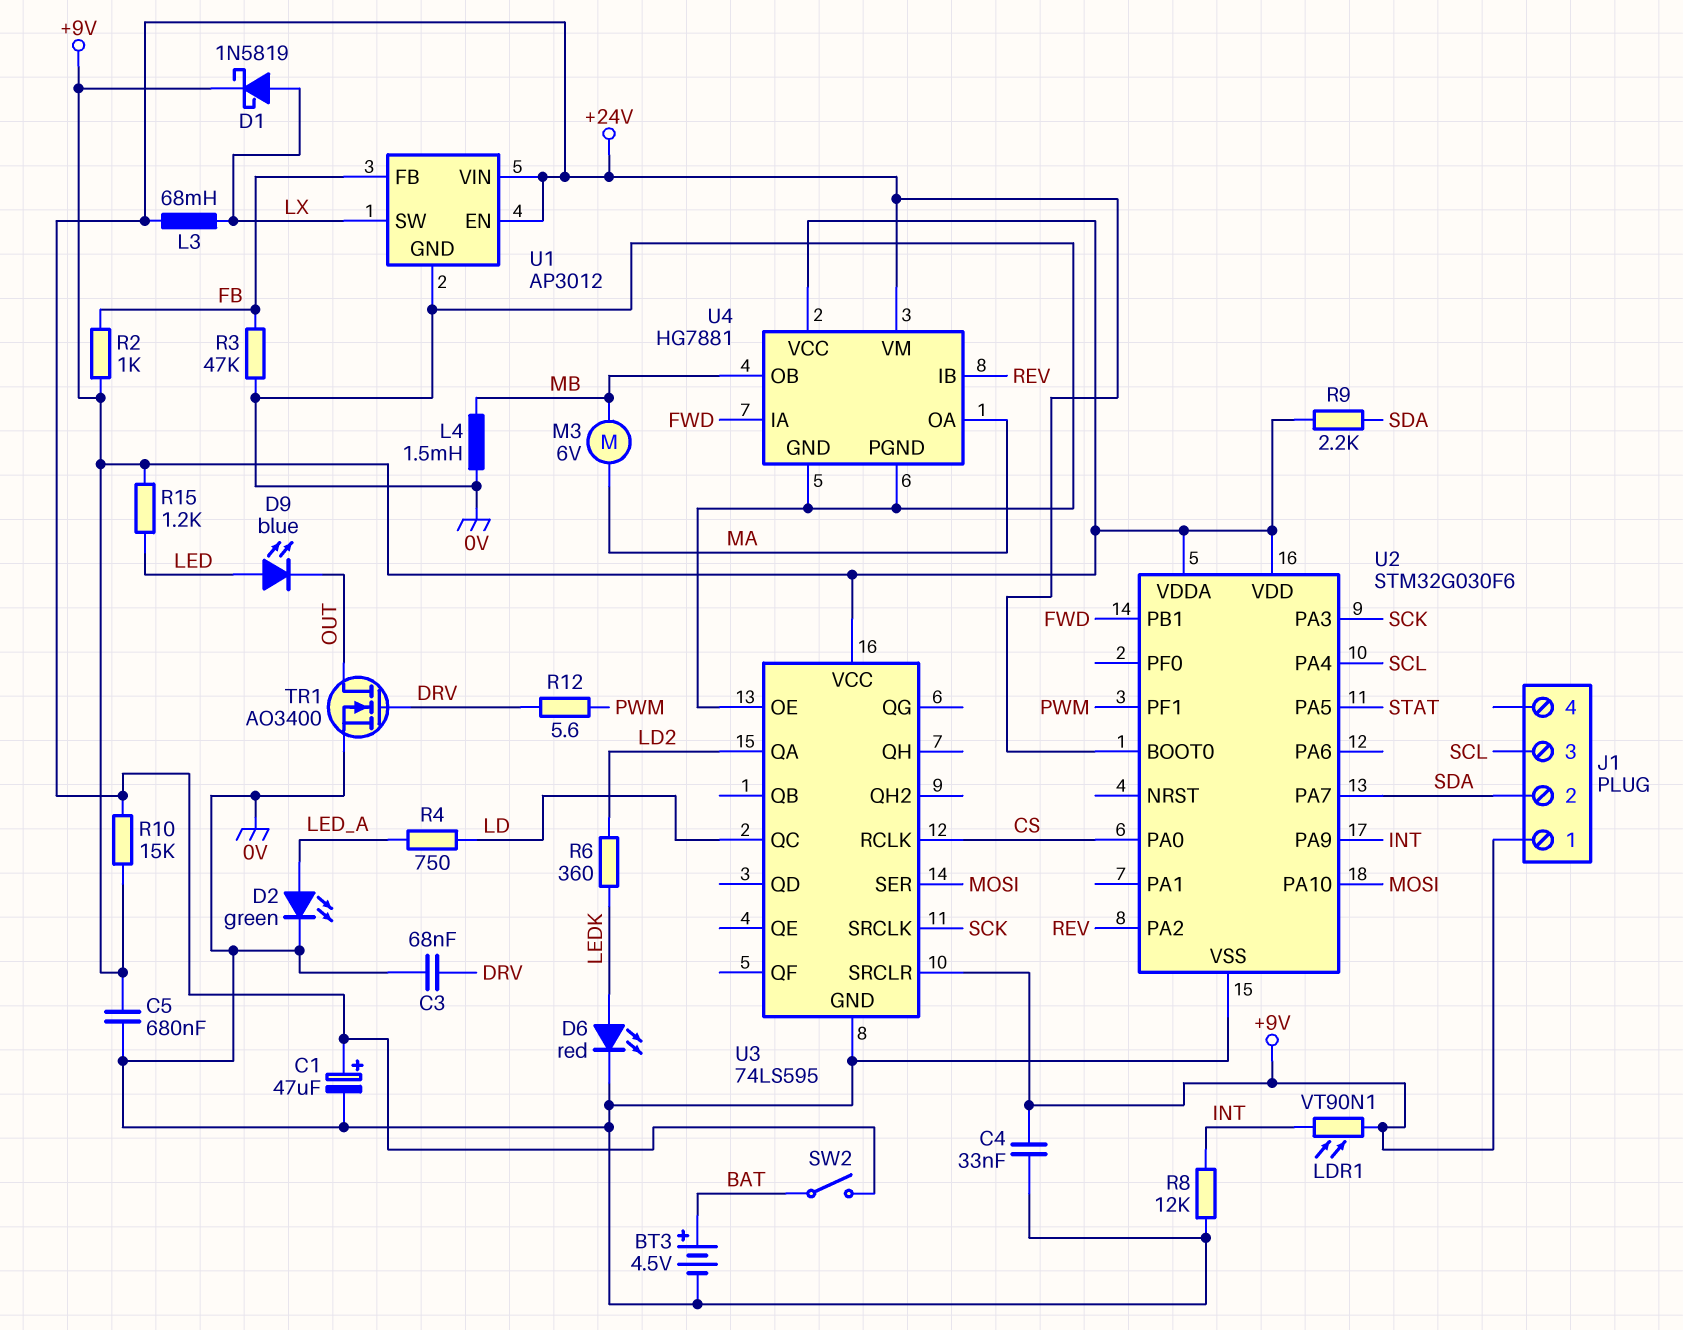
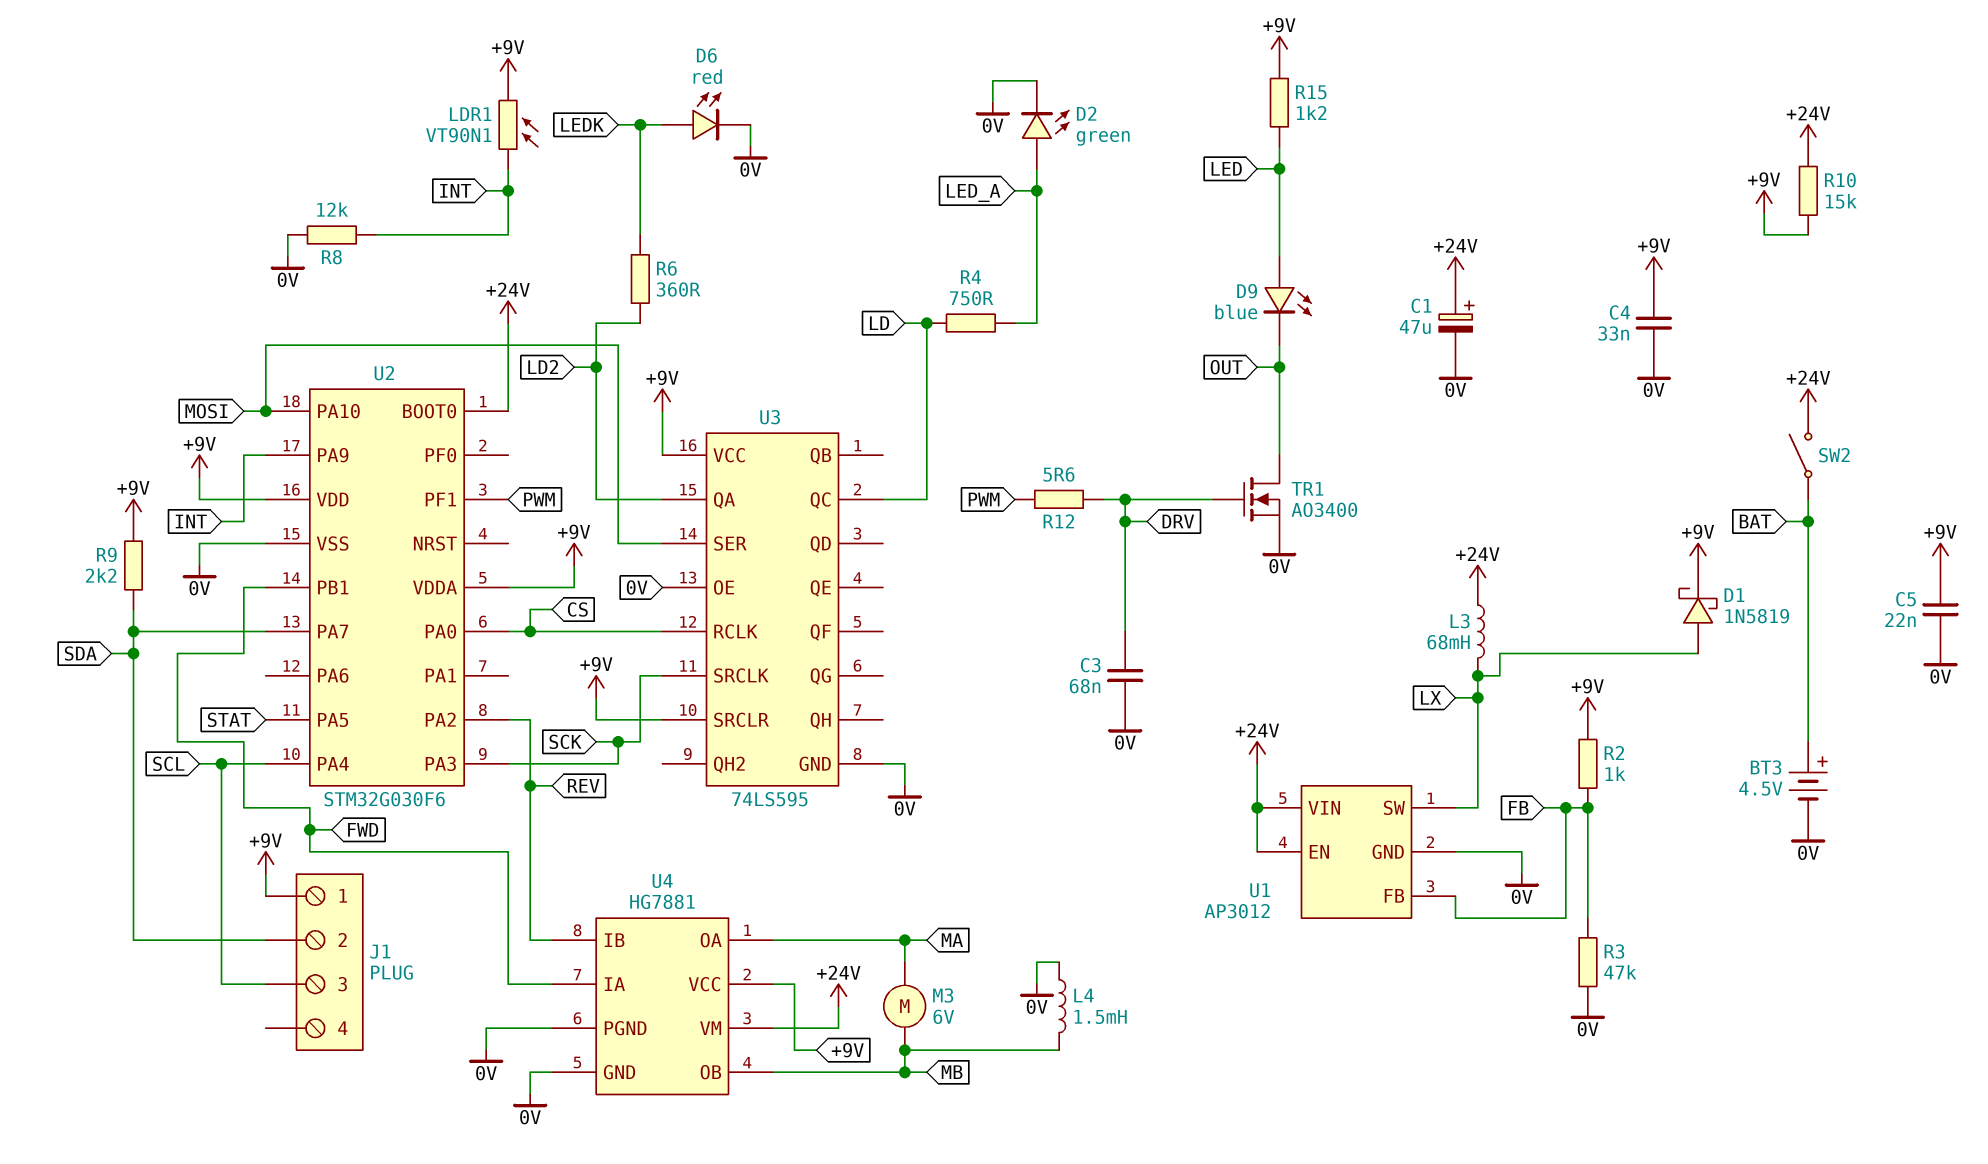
C5: 680nF (+9V, 0V) -> 22nF (+9V, 0V)

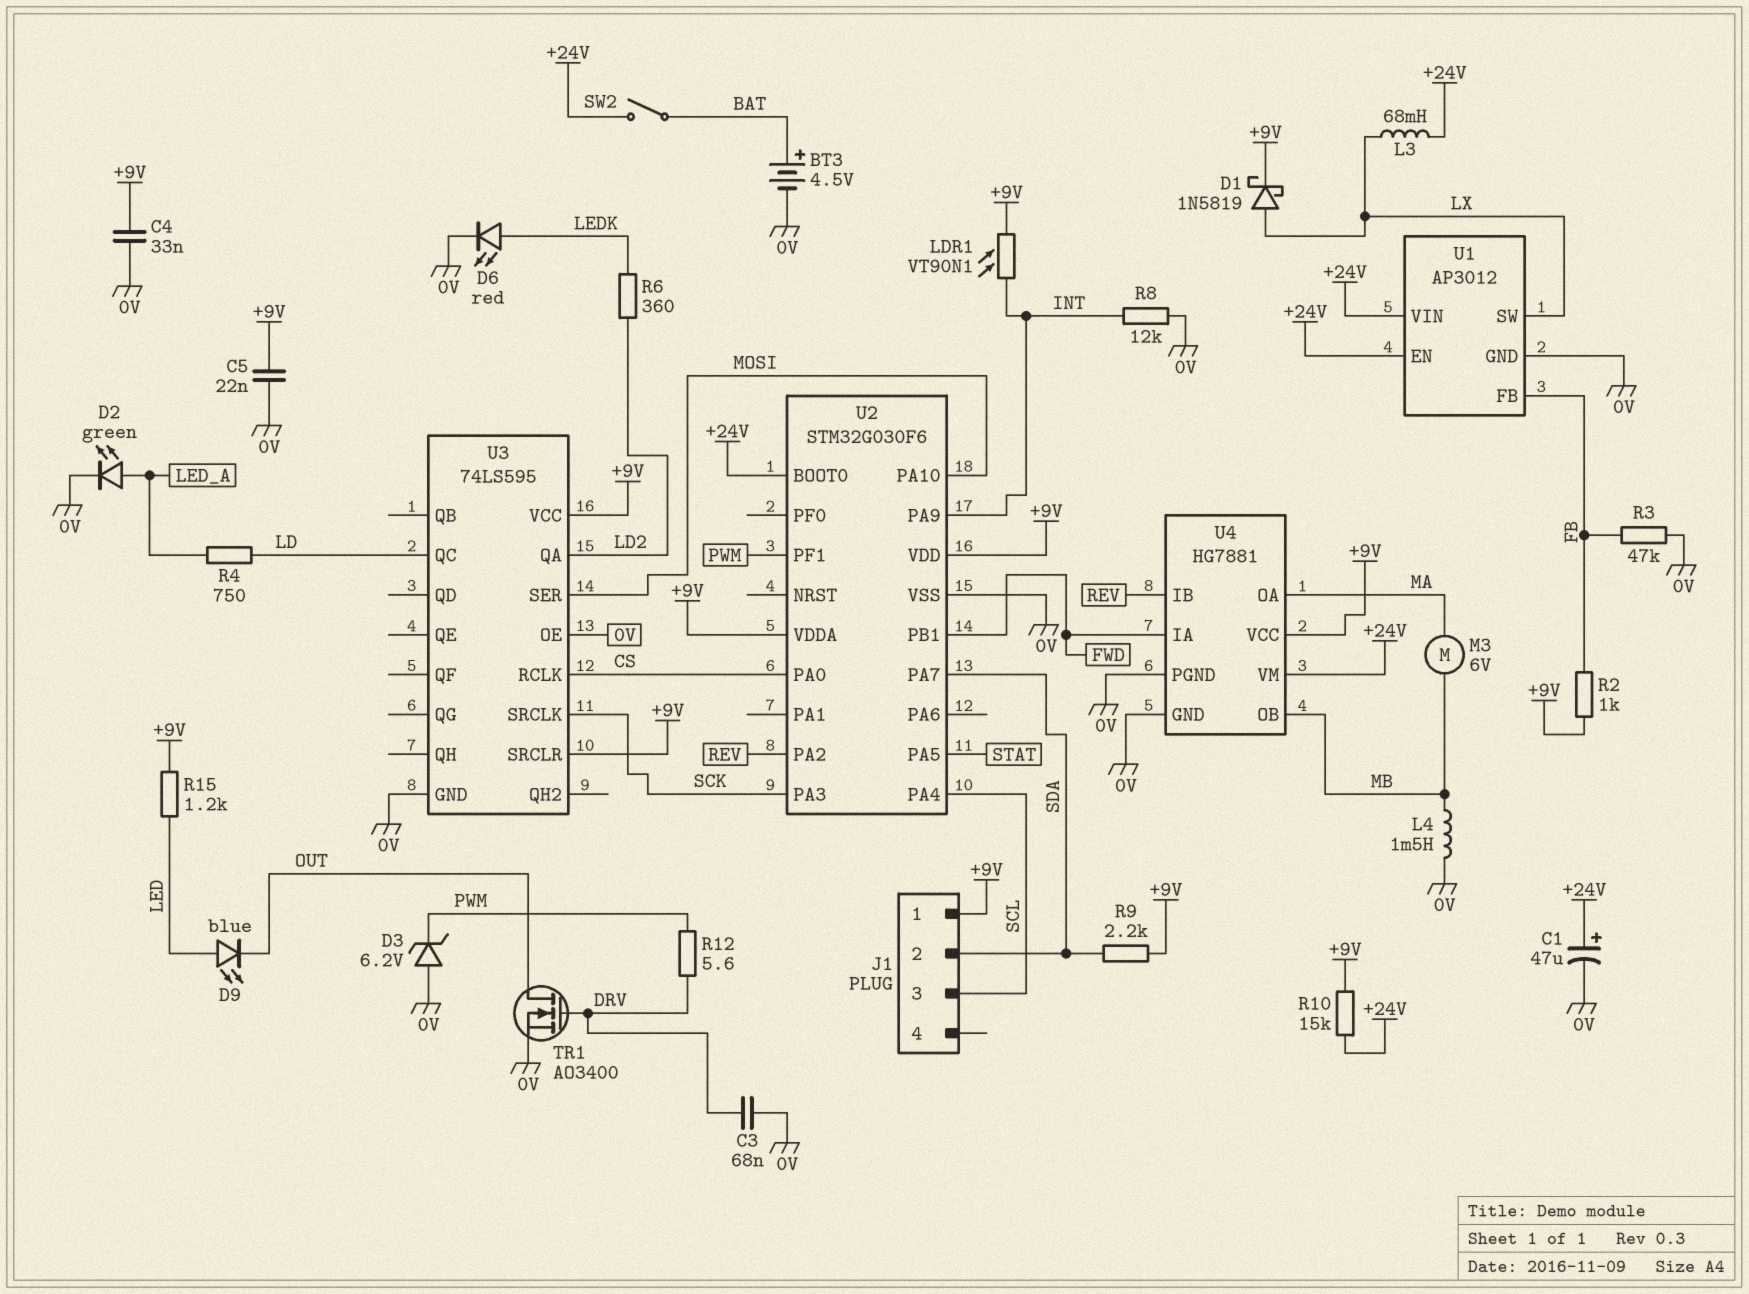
D3: none -> zener 6.2V (A 0V, K PWM)

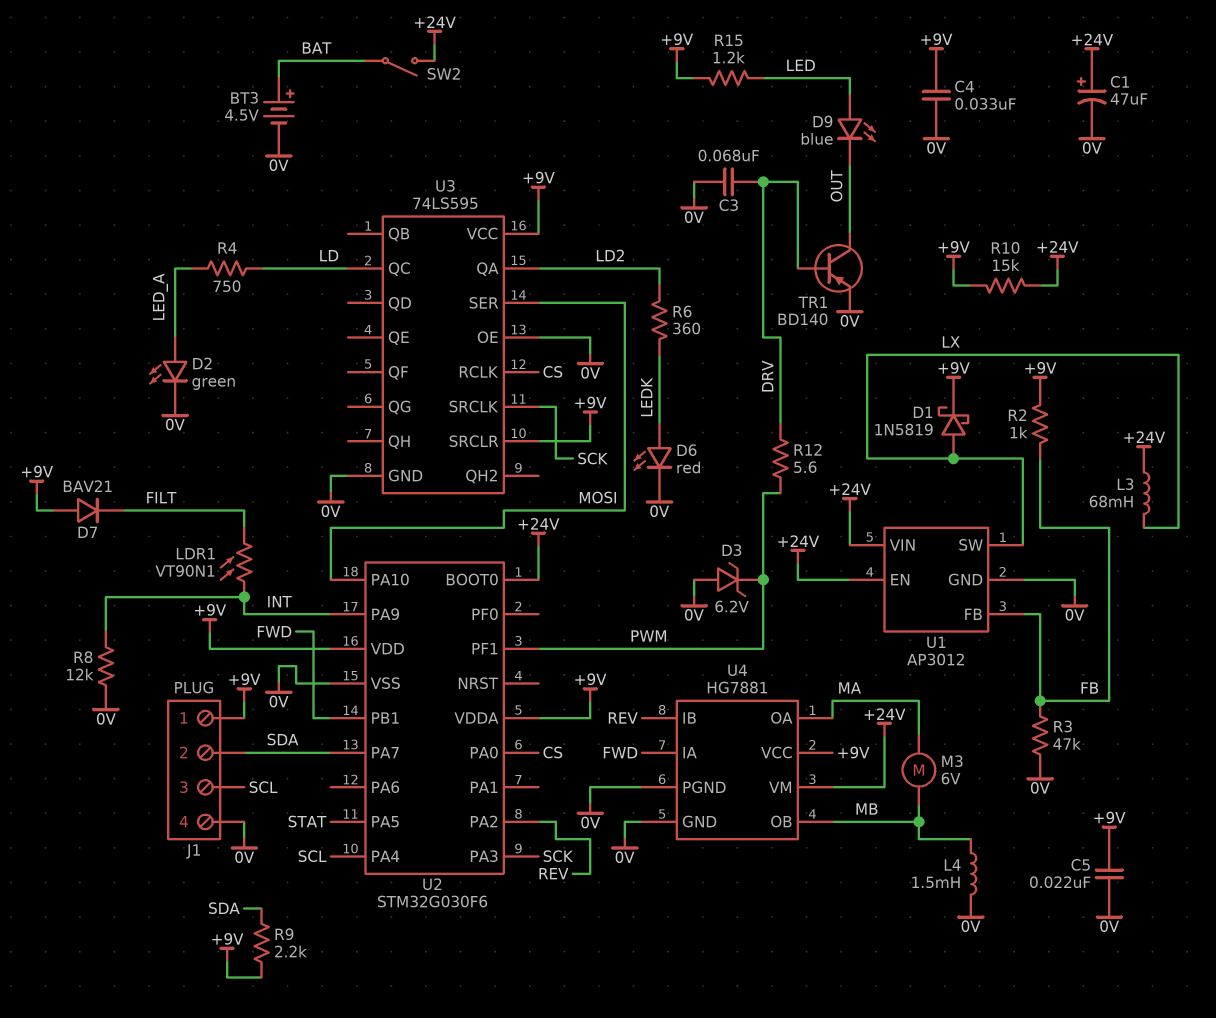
D7: none -> diode BAV21 (A +9V, K FILT)
J1 pin 4: none -> 0V
LDR1: VT90N1 (+9V, INT) -> VT90N1 (FILT, INT)
TR1: NMOS AO3400 (G DRV, D OUT, S 0V) -> PNP BD140 (B DRV, C OUT, E 0V)

